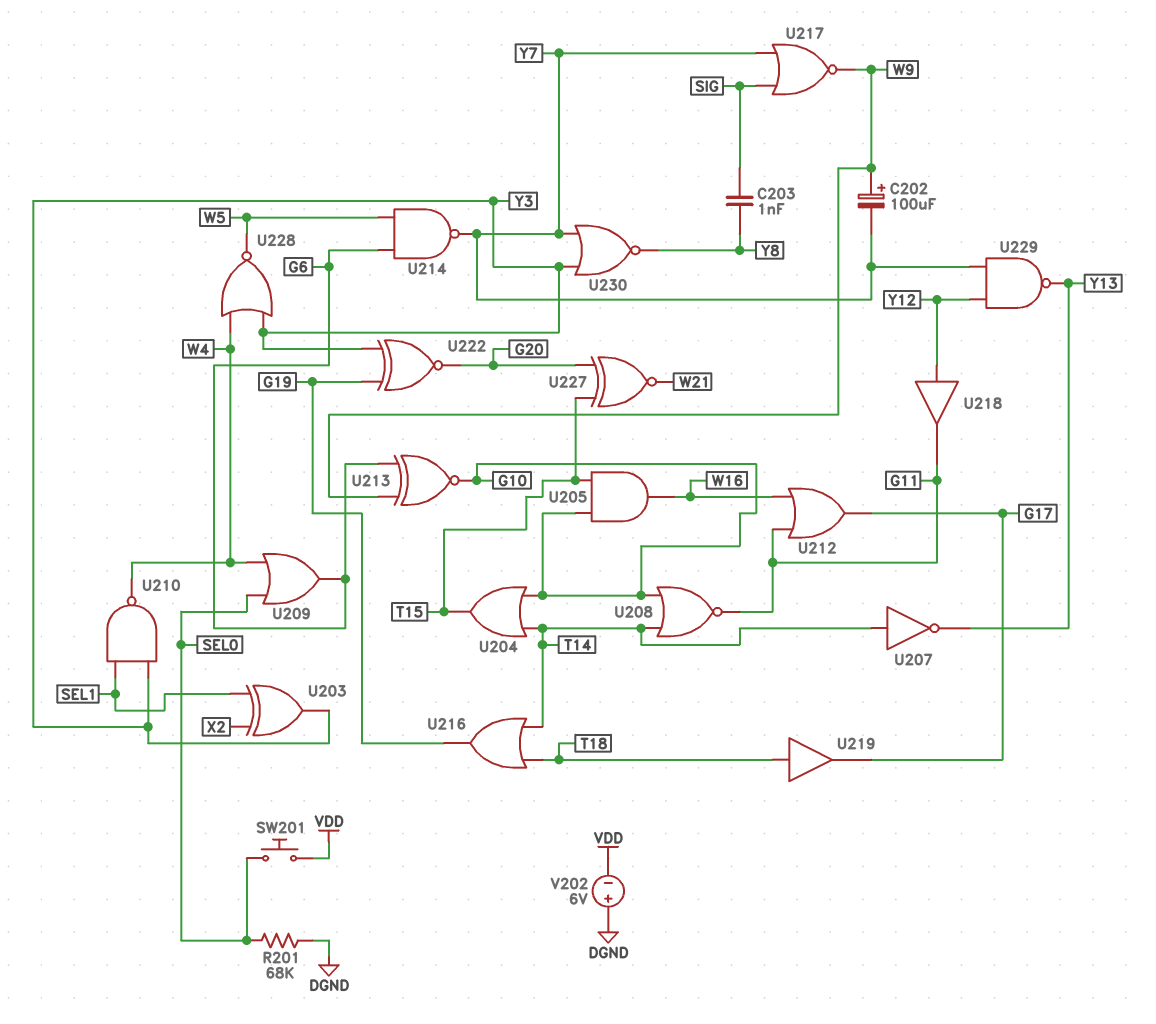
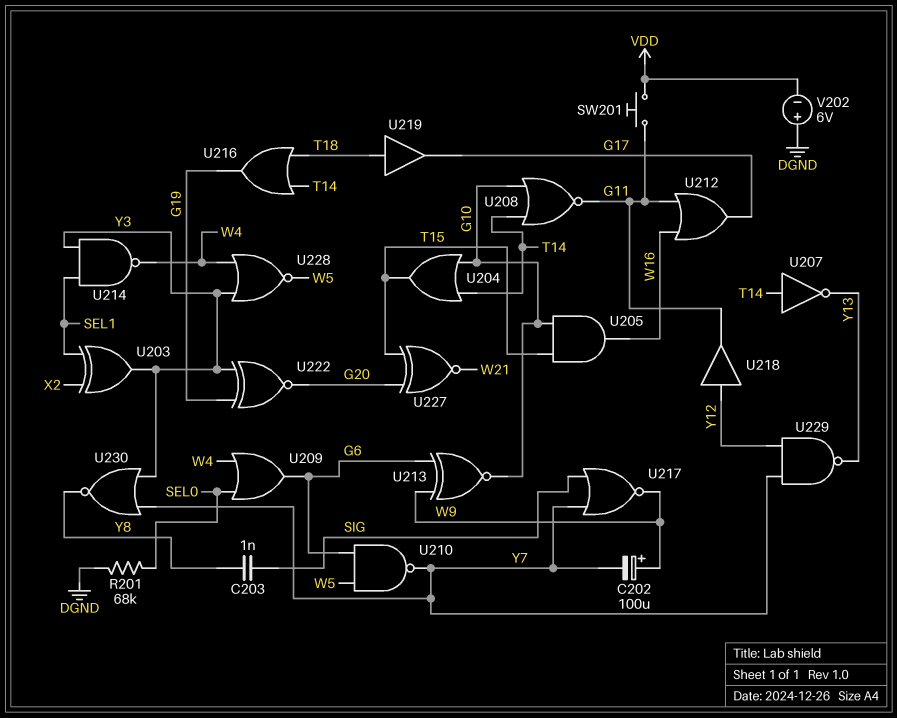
SW201: button (SEL0, VDD) -> button (G11, VDD)
U210: NAND (in SEL1, in Y3, out W4) -> NAND (in G6, in W5, out Y7)
U214: NAND (in G6, in W5, out Y7) -> NAND (in SEL1, in Y3, out W4)

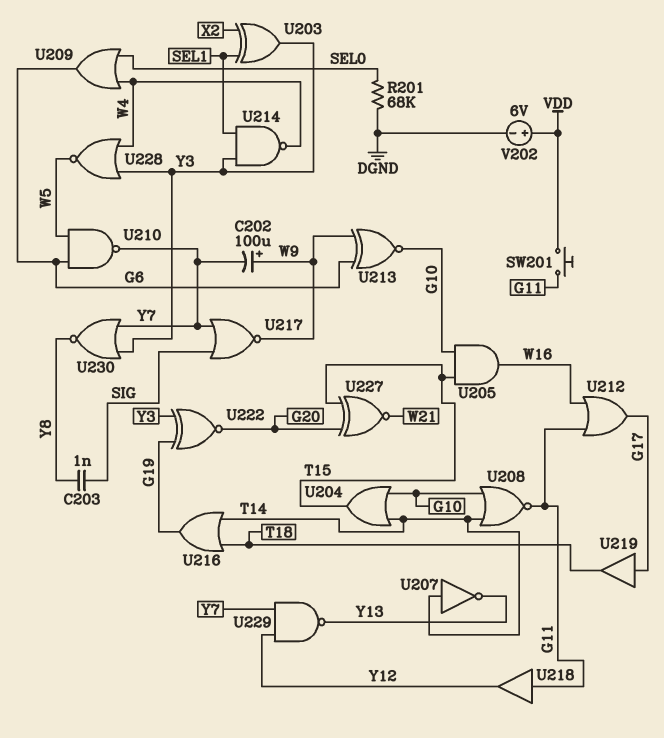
U218: buffer (in Y12, out G11) -> buffer (in G11, out Y12)
U219: buffer (in T18, out G17) -> buffer (in G17, out T18)
V202: 6V (plus DGND, minus VDD) -> 6V (plus VDD, minus DGND)

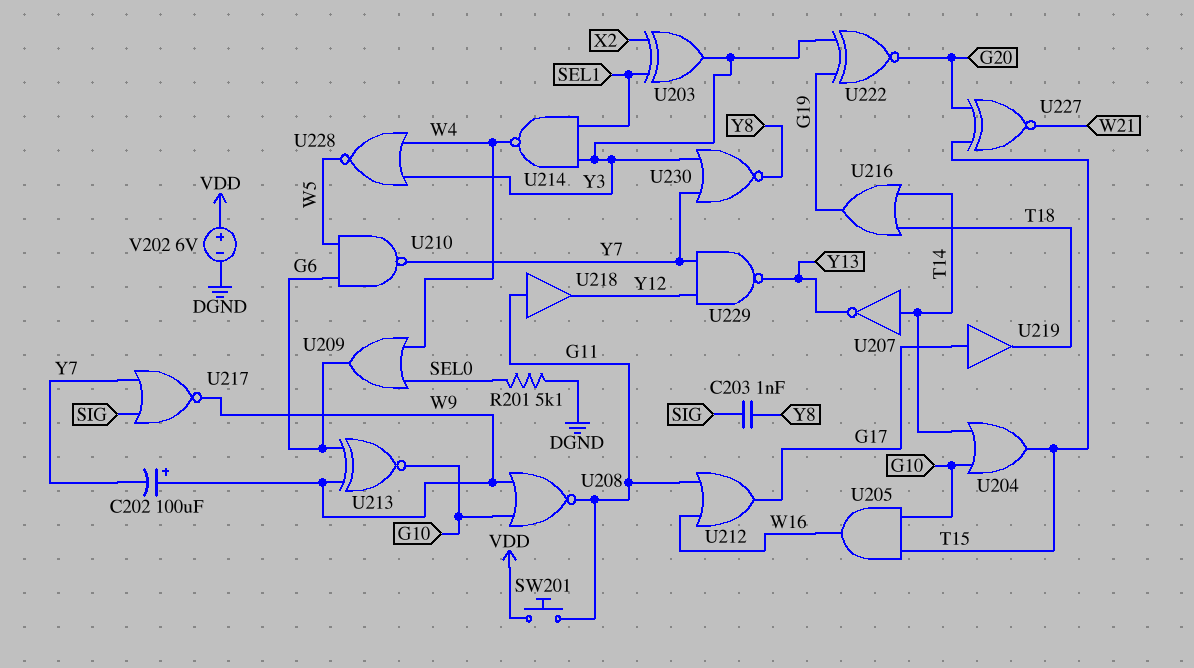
R201: 68k (DGND, SEL0) -> 5.1k (DGND, SEL0)
U208: NOR (in G10, in T14, out G11) -> NOR (in G10, in W9, out G11)

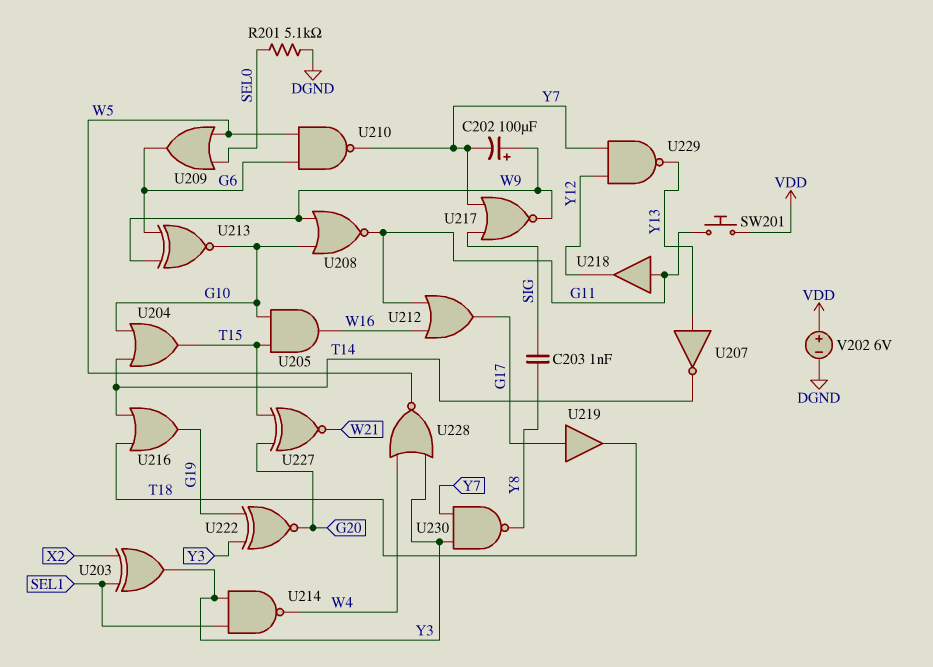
U207: NOT (in T14, out Y13) -> NOT (in Y13, out T14)
U209: OR (in SEL0, in W4, out G6) -> OR (in SEL0, in W5, out G6)
U230: NOR (in Y3, in Y7, out Y8) -> NAND (in Y3, in Y7, out Y8)

